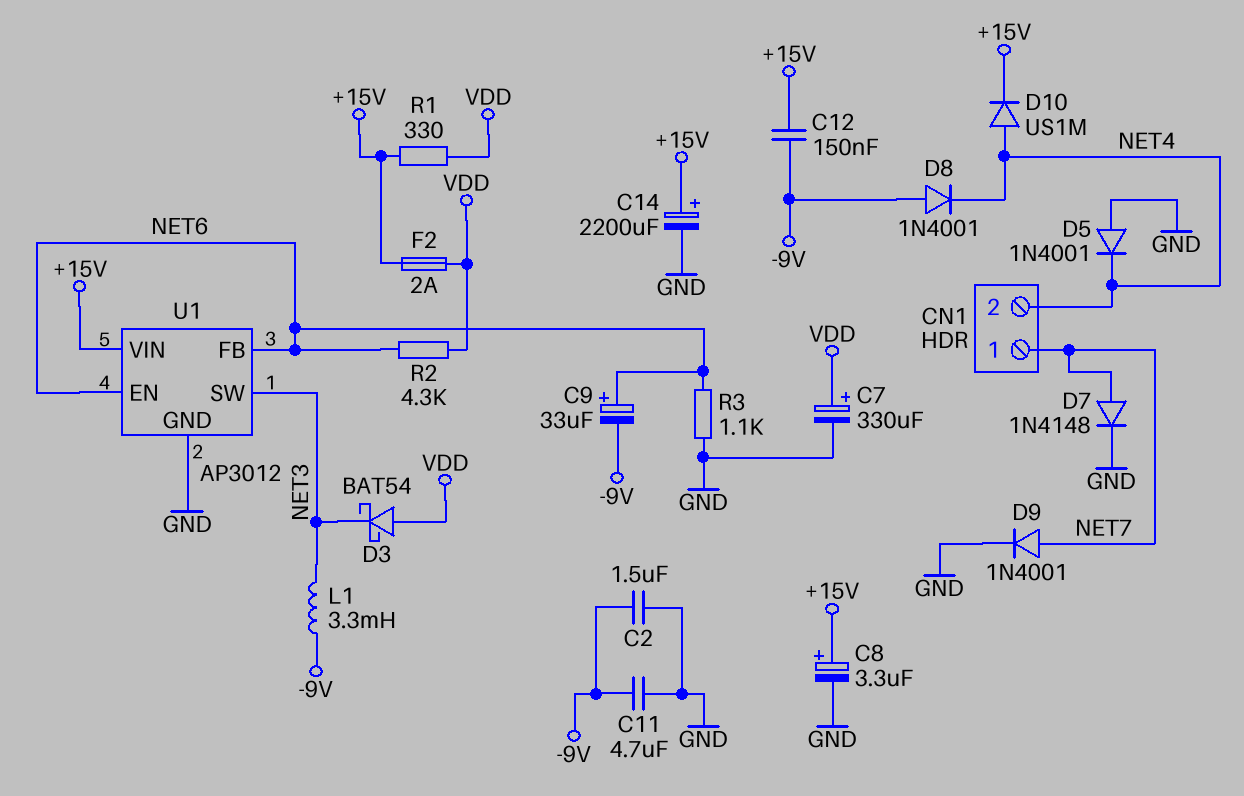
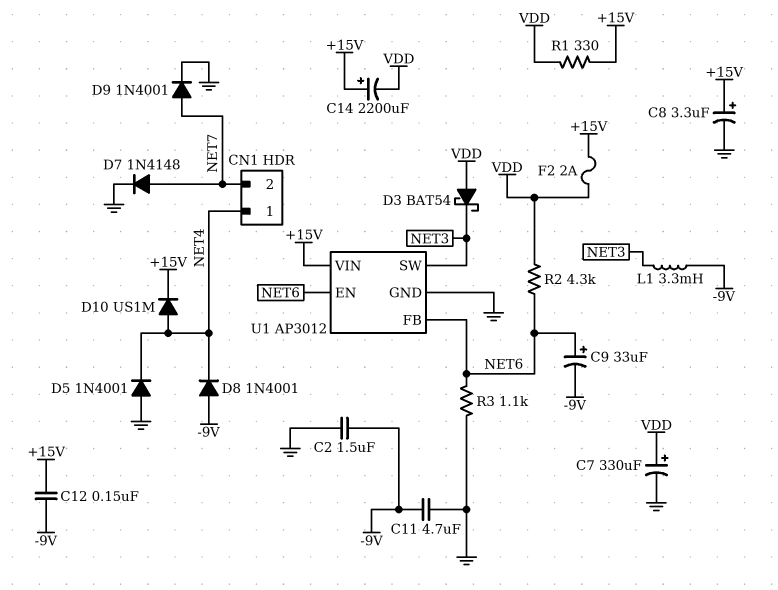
C14: 2200uF (plus +15V, minus GND) -> 2200uF (plus +15V, minus VDD)
CN1 pin 1: NET7 -> NET4
CN1 pin 2: NET4 -> NET7

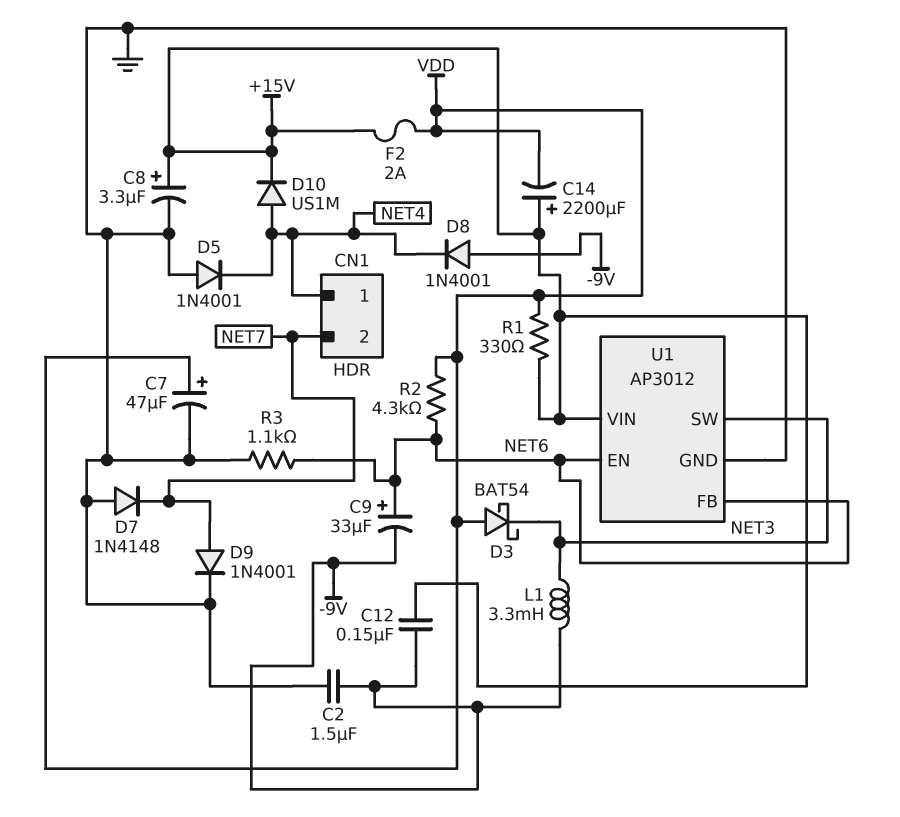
C7: 330uF (plus VDD, minus GND) -> 47uF (plus VDD, minus GND)
C11: 4.7uF (-9V, GND) -> none
D7: diode 1N4148 (A NET7, K GND) -> diode 1N4148 (A GND, K NET7)

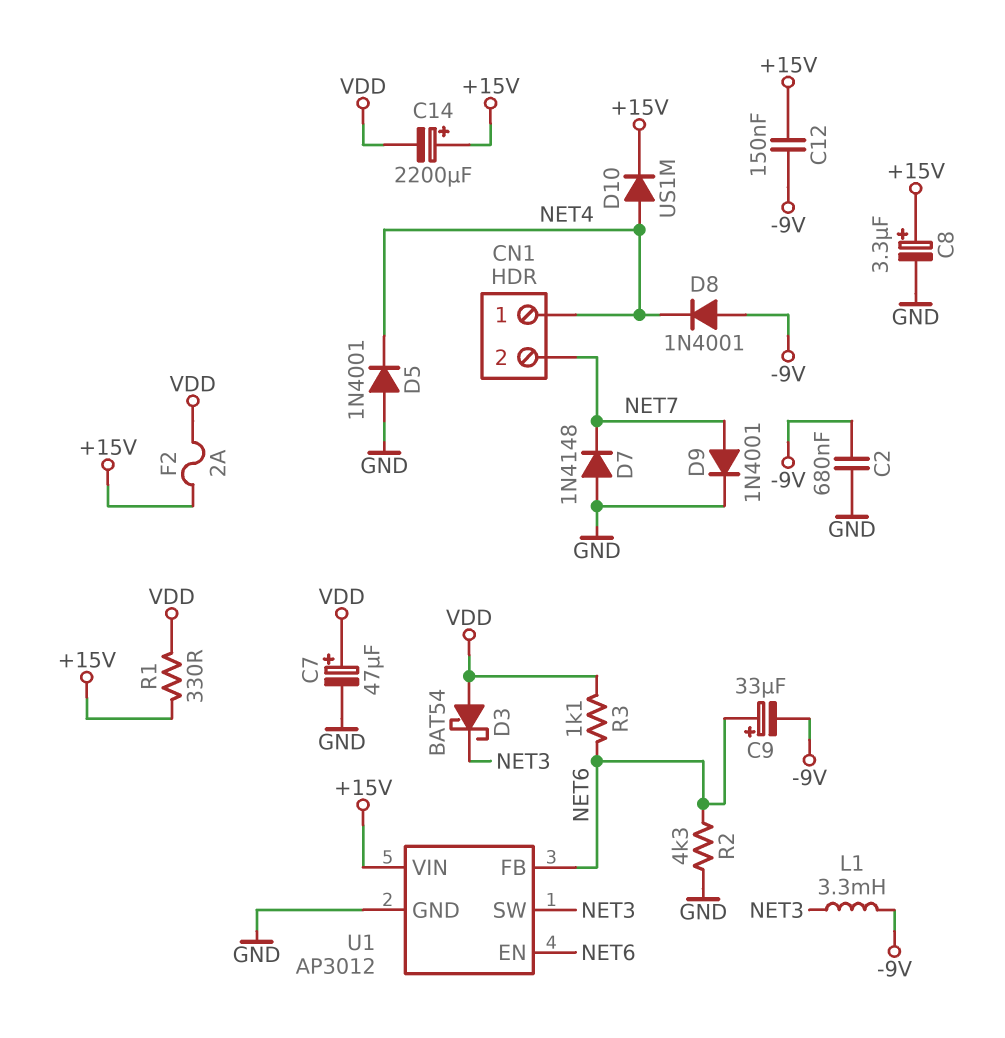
C2: 1.5uF (-9V, GND) -> 680nF (-9V, GND)
R2: 4.3k (NET6, VDD) -> 4.3k (GND, NET6)
R3: 1.1k (GND, NET6) -> 1.1k (NET6, VDD)

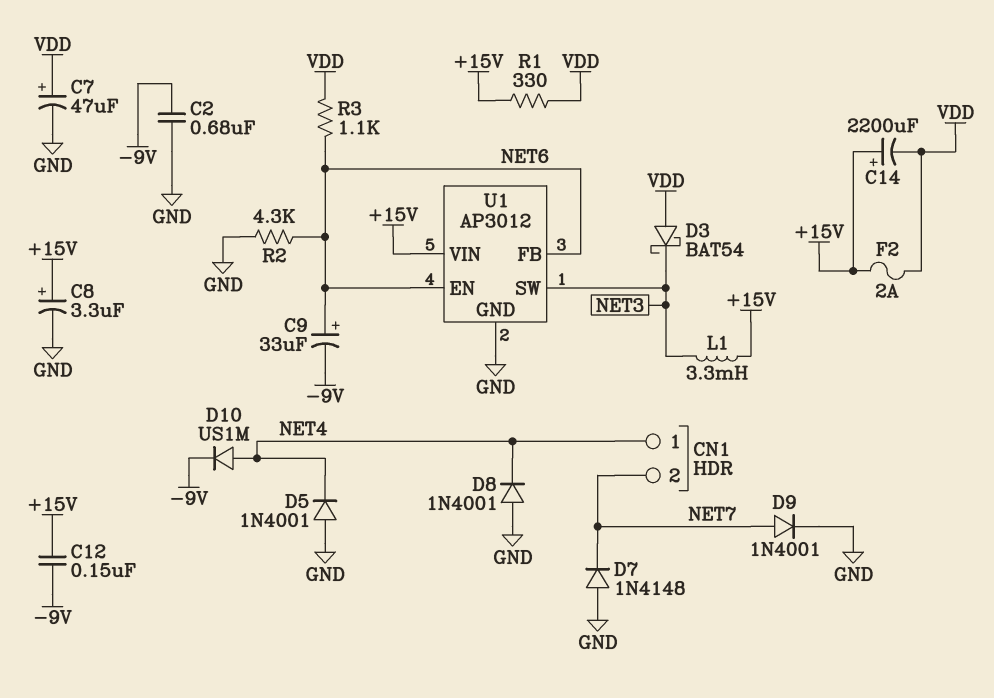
D8: diode 1N4001 (A -9V, K NET4) -> diode 1N4001 (A GND, K NET4)
D10: diode US1M (A NET4, K +15V) -> diode US1M (A NET4, K -9V)
L1: 3.3mH (-9V, NET3) -> 3.3mH (+15V, NET3)

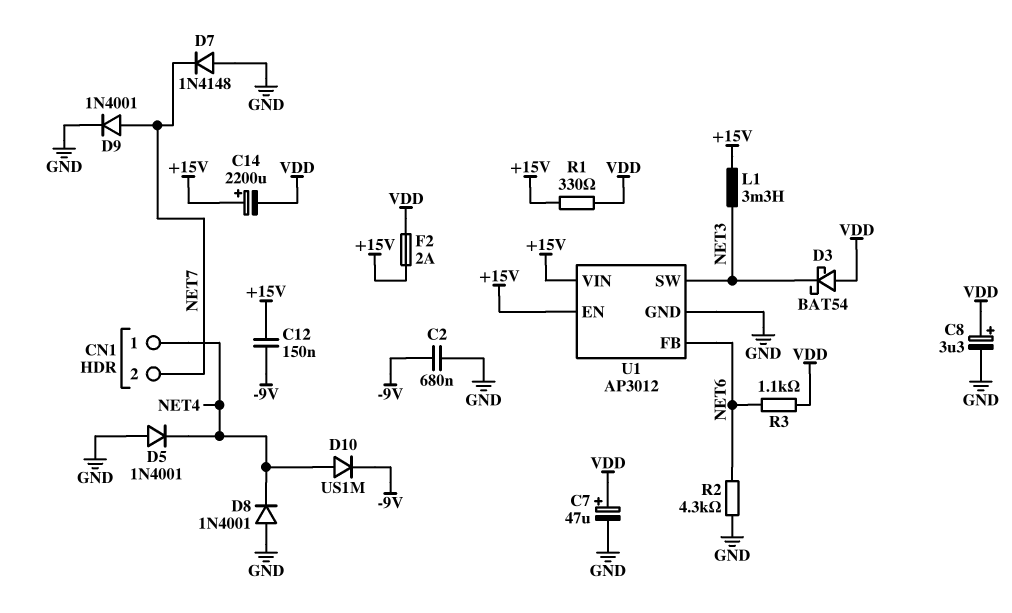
C8: 3.3uF (plus +15V, minus GND) -> 3.3uF (plus VDD, minus GND)
C9: 33uF (plus NET6, minus -9V) -> none
U1 pin EN: NET6 -> +15V

